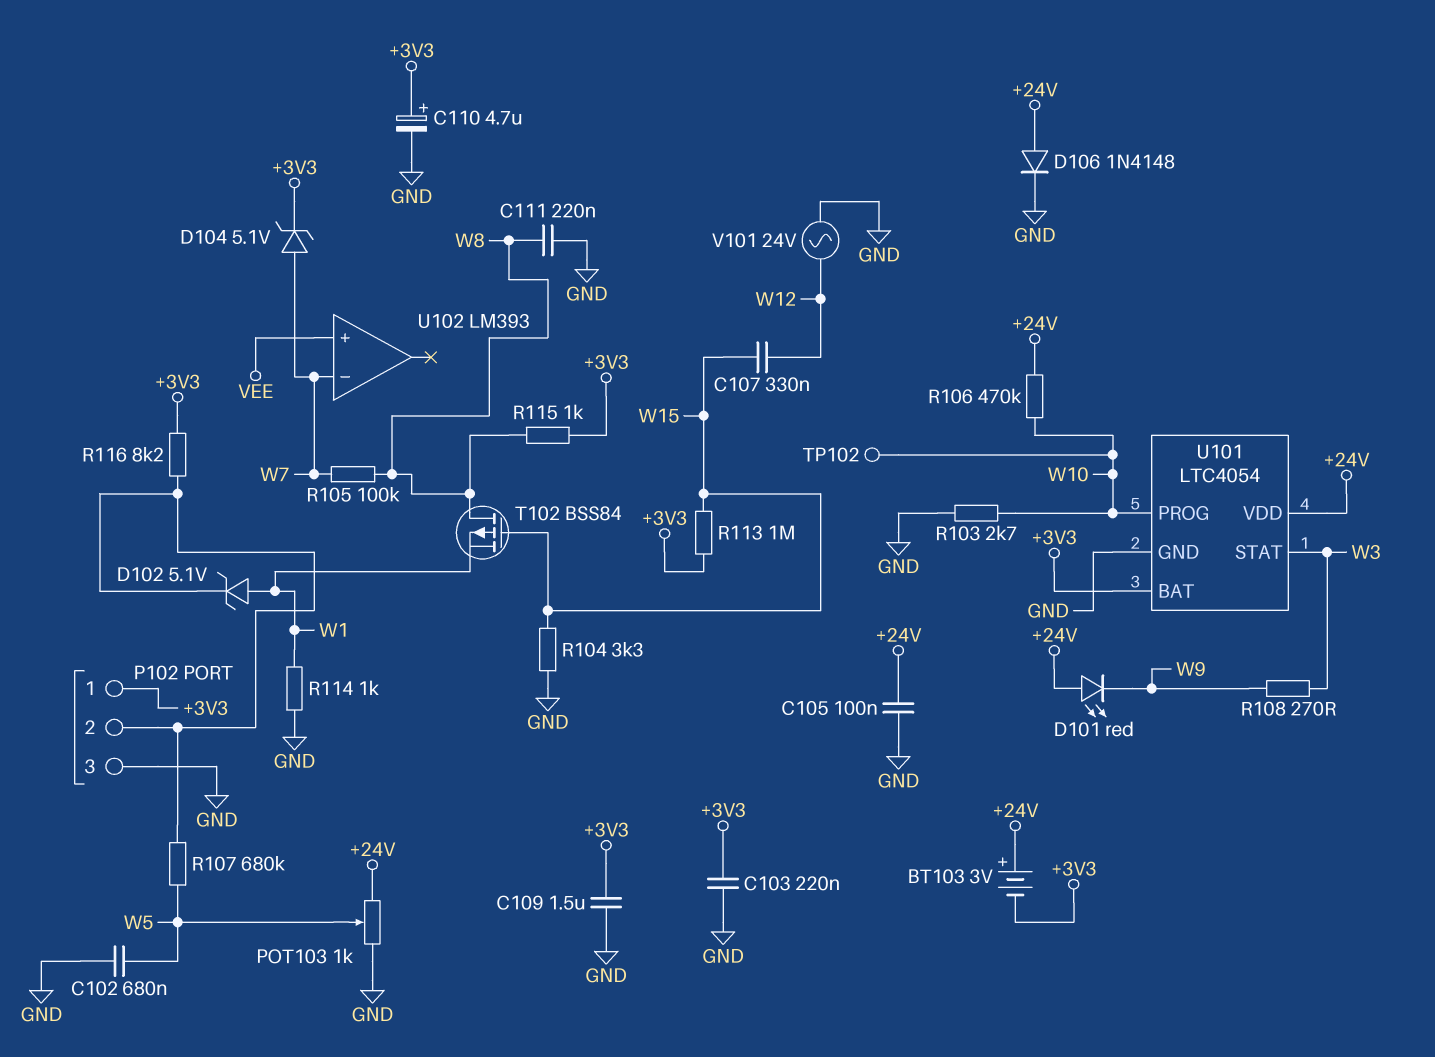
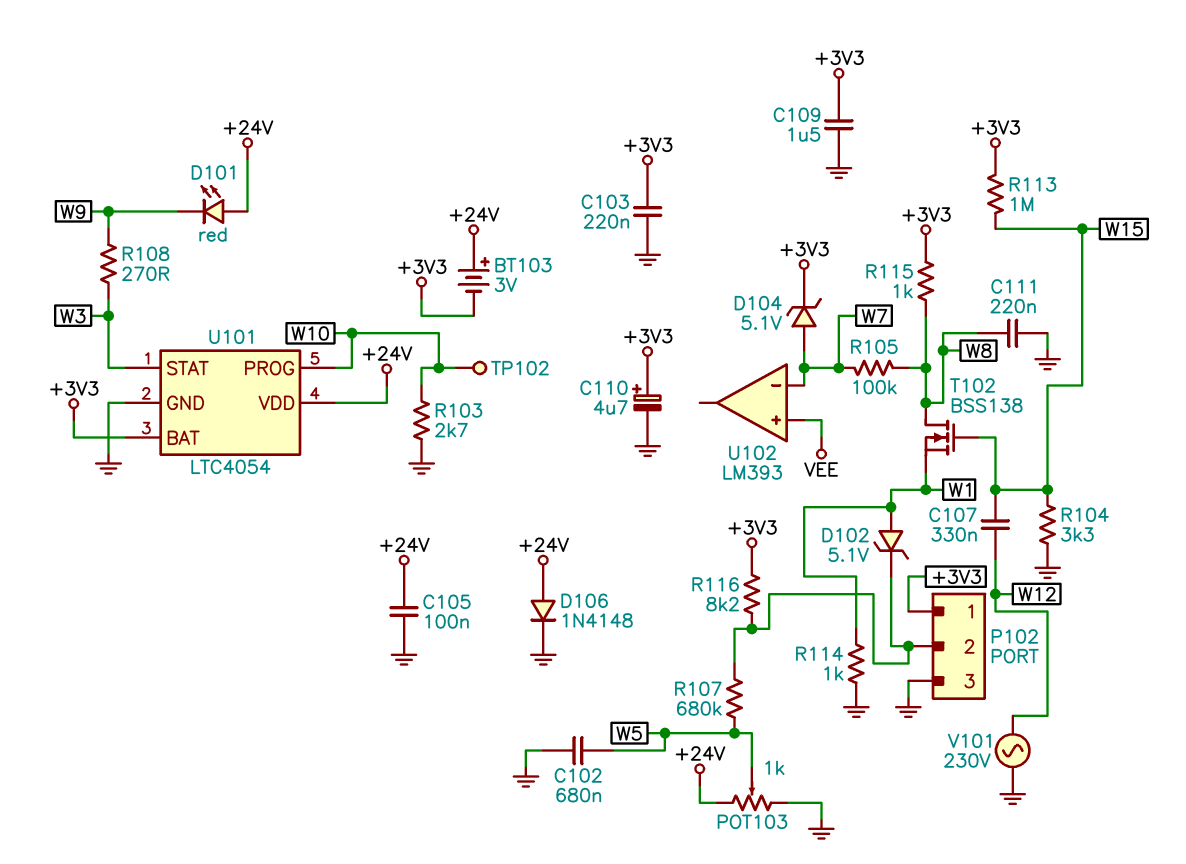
R106: 470k (+24V, W10) -> none
T102: PMOS BSS84 (G W15, D W8, S W1) -> NMOS BSS138 (G W15, D W8, S W1)
V101: AC 24V (GND, W12) -> AC 230V (GND, W12)

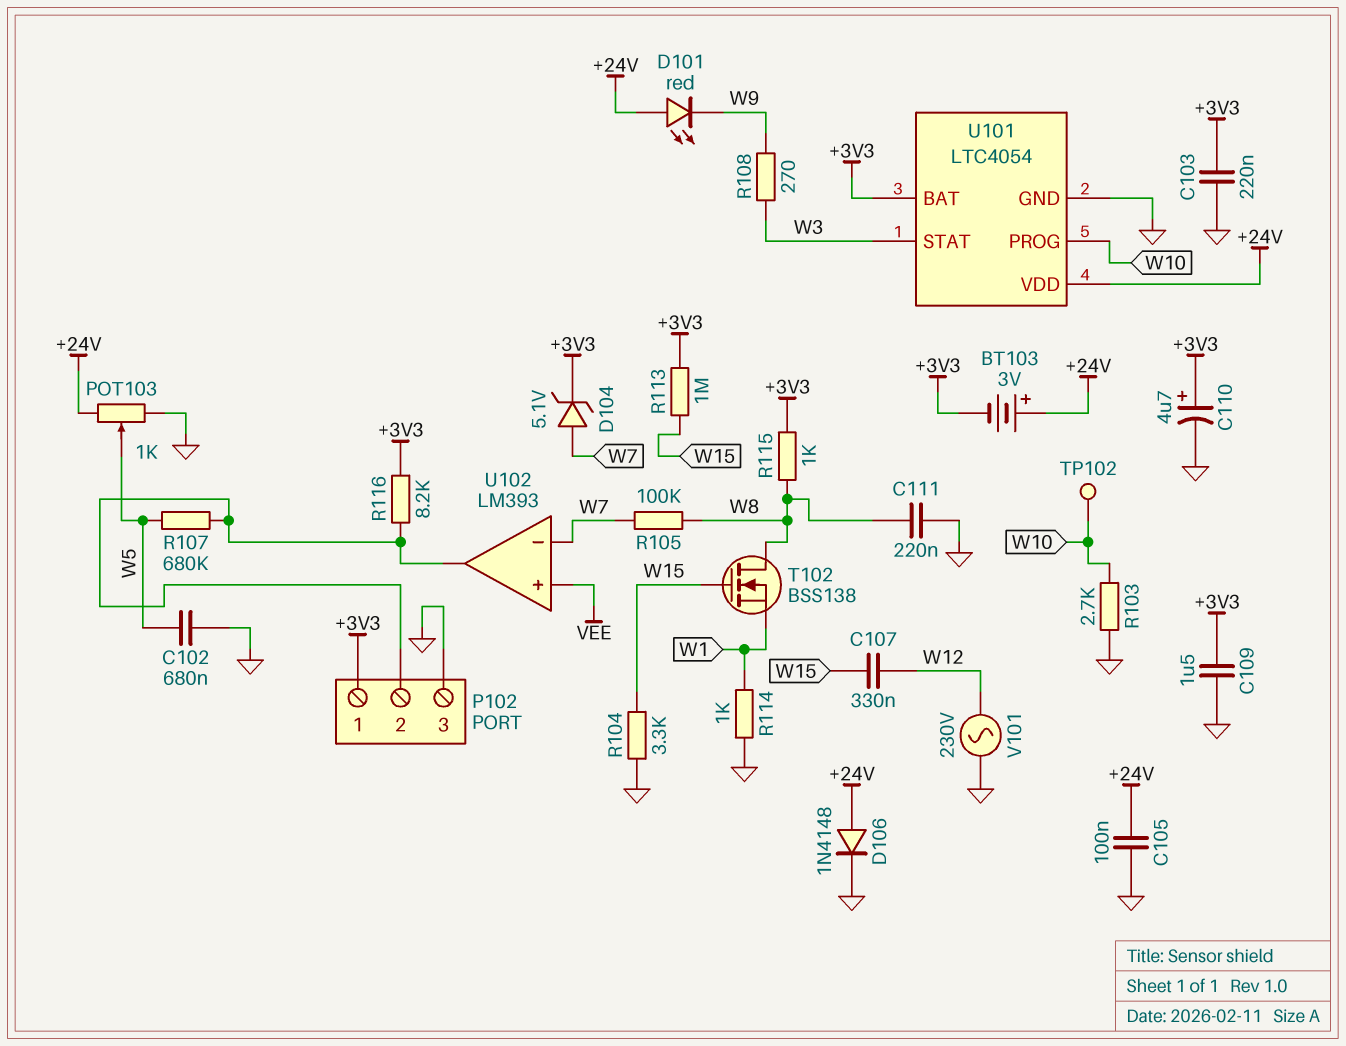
D102: zener 5.1V (A W1, K P102/2) -> none
U102 pin out: none -> P102/2

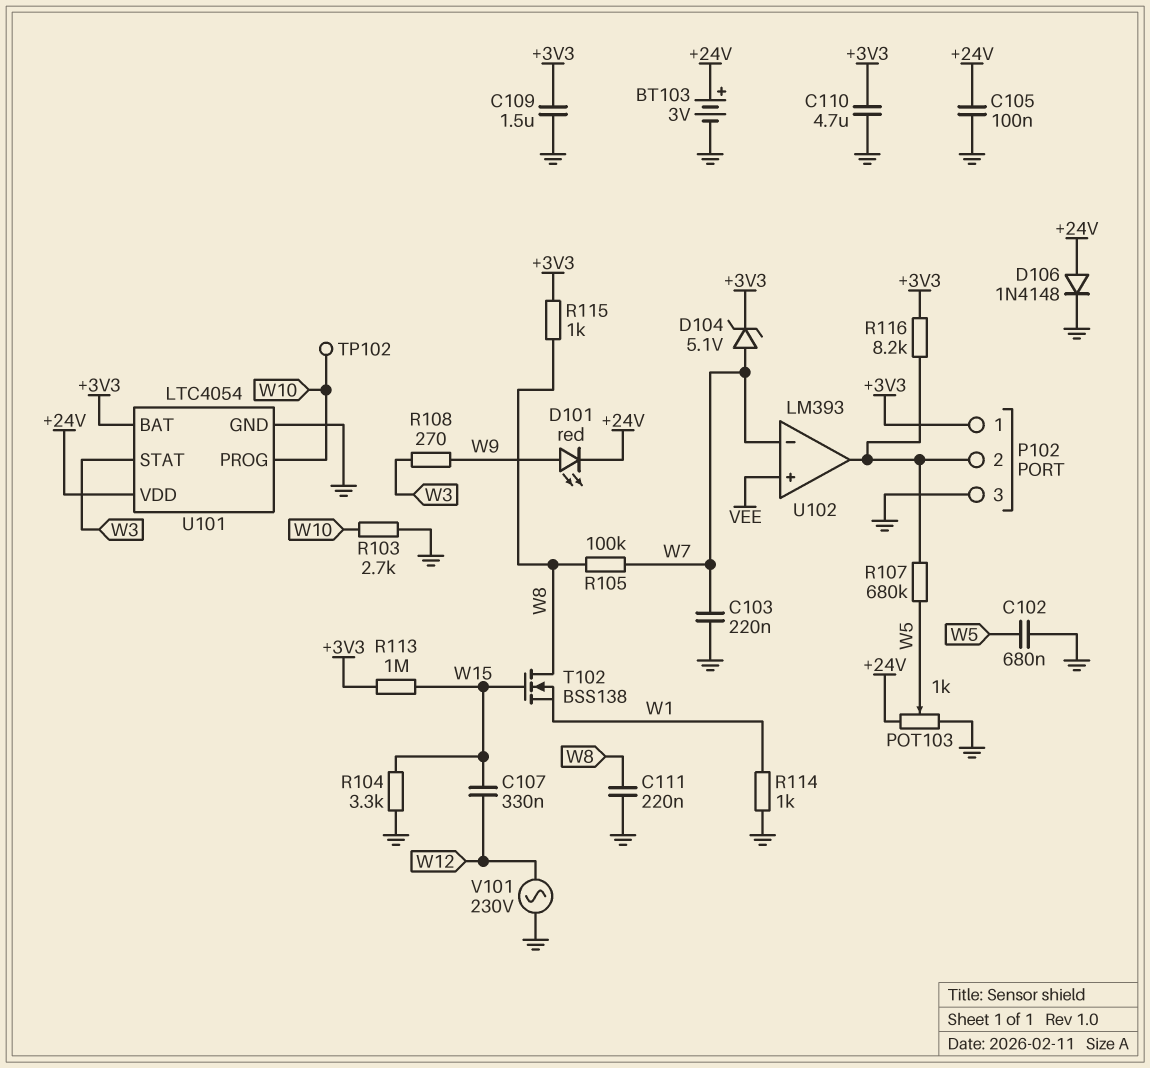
BT103: 3V (plus +24V, minus +3V3) -> 3V (plus +24V, minus GND)
C103: 220nF (+3V3, GND) -> 220nF (GND, W7)
C110: 4.7uF (plus +3V3, minus GND) -> 4.7uF (+3V3, GND)
D101: LED red (A +24V, K W9) -> LED red (A W9, K +24V)

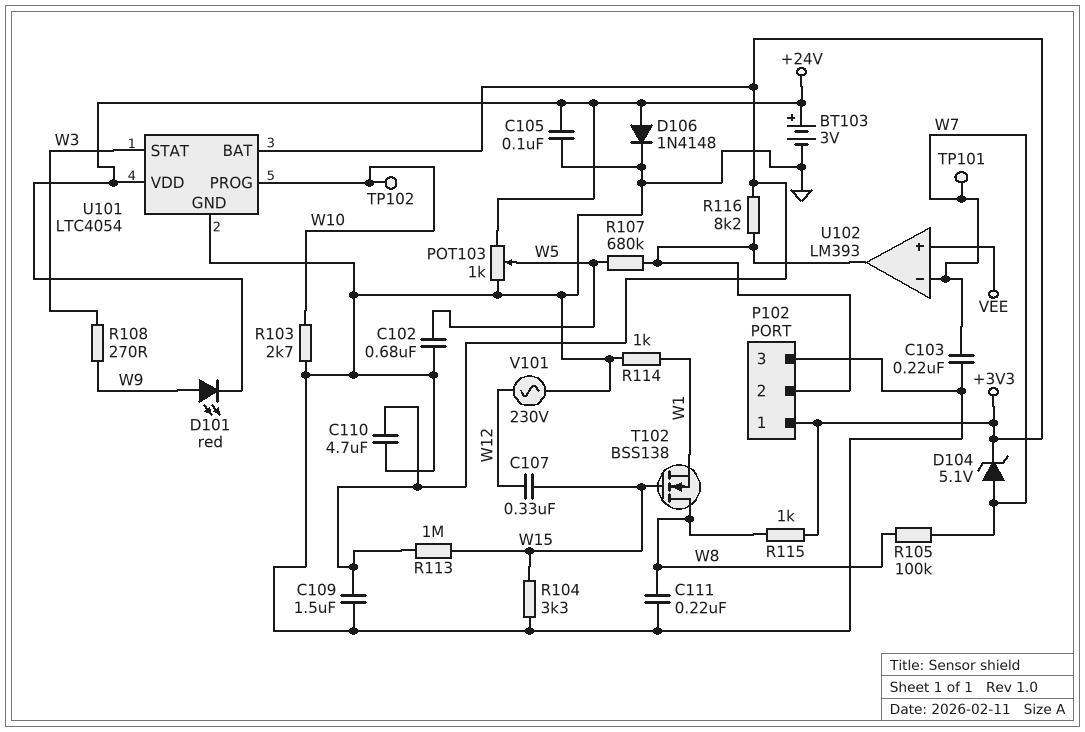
TP101: none -> test point (W7)

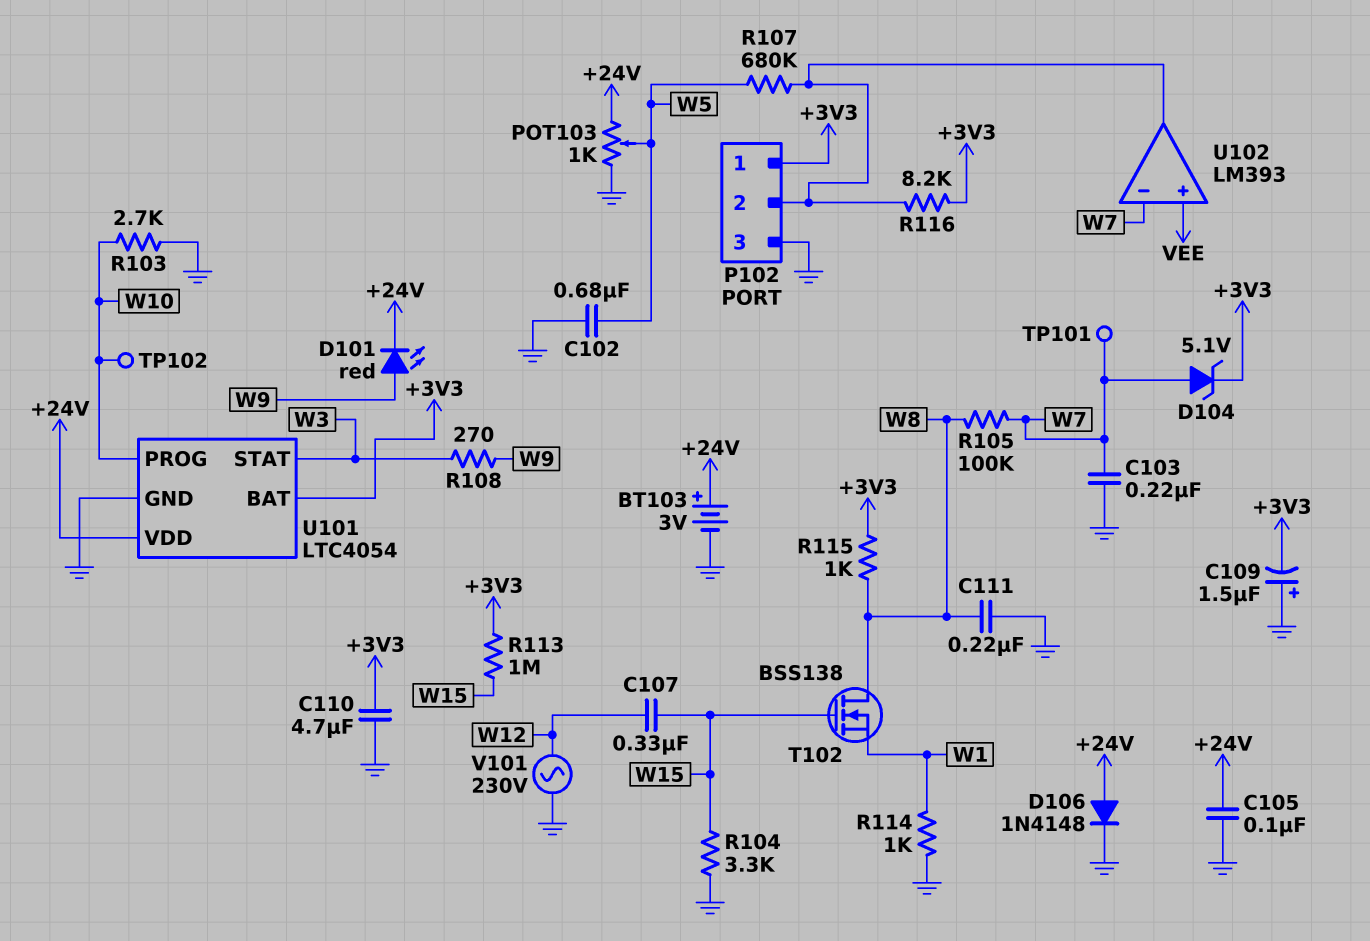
C109: 1.5uF (+3V3, GND) -> 1.5uF (plus GND, minus +3V3)

